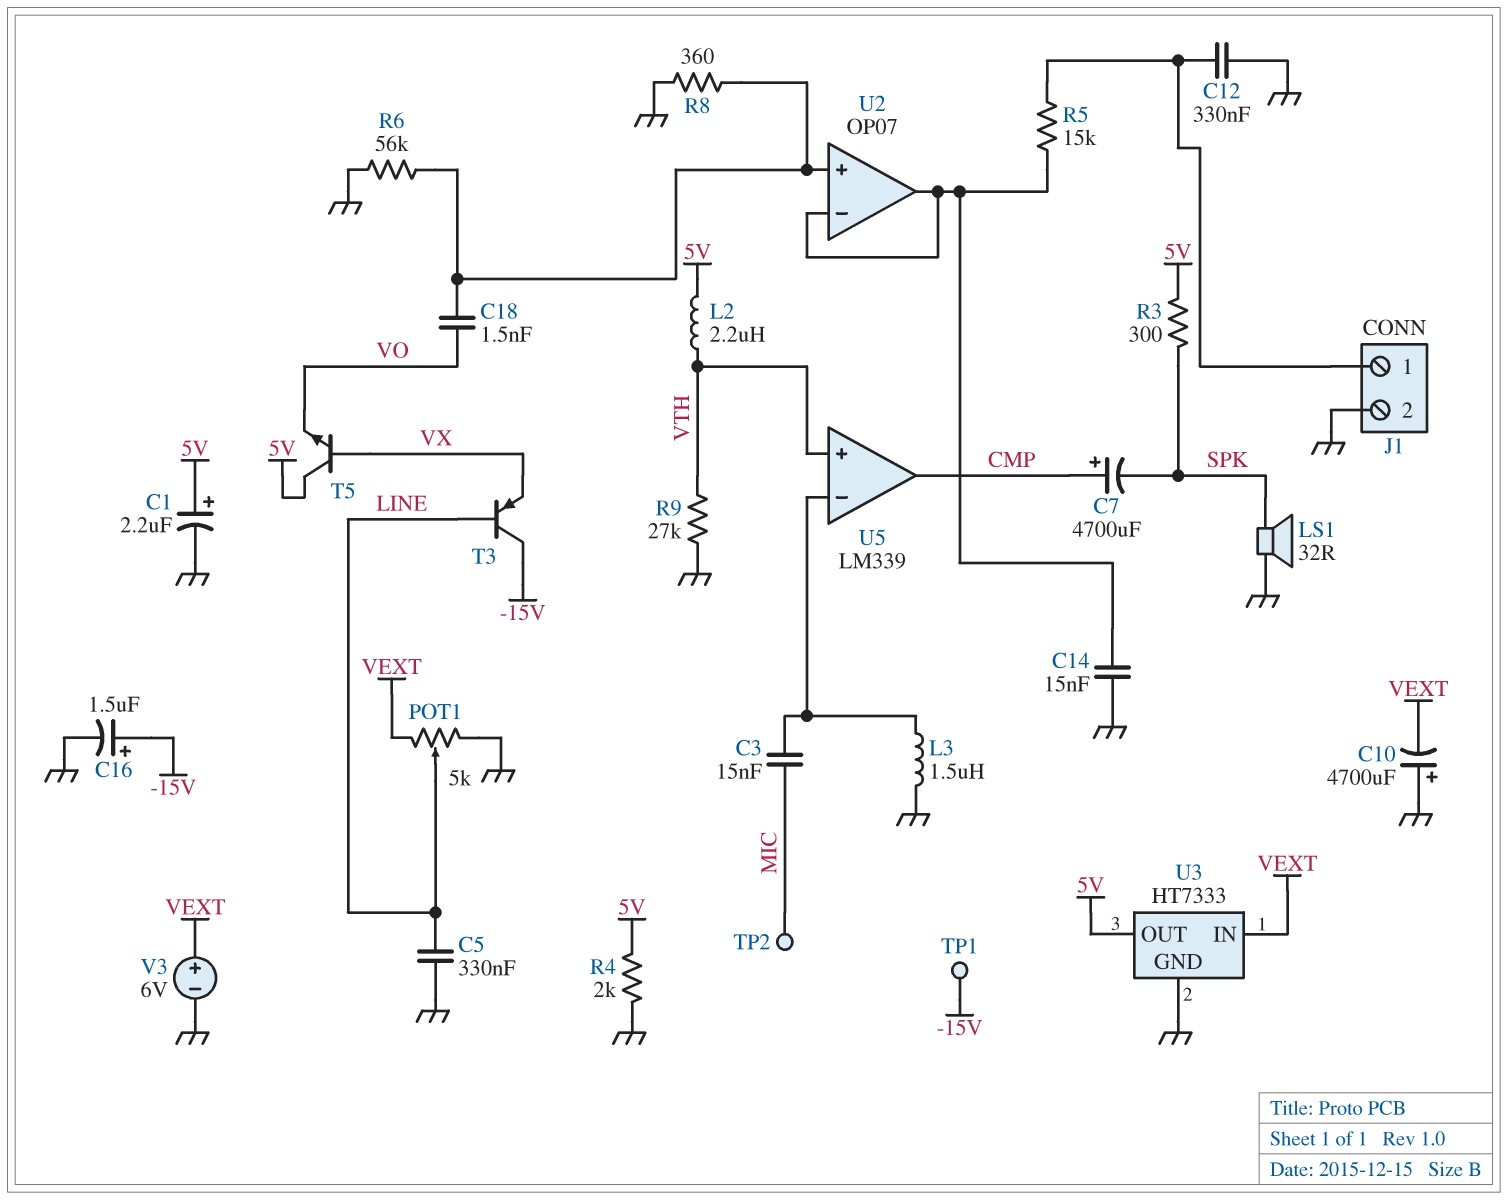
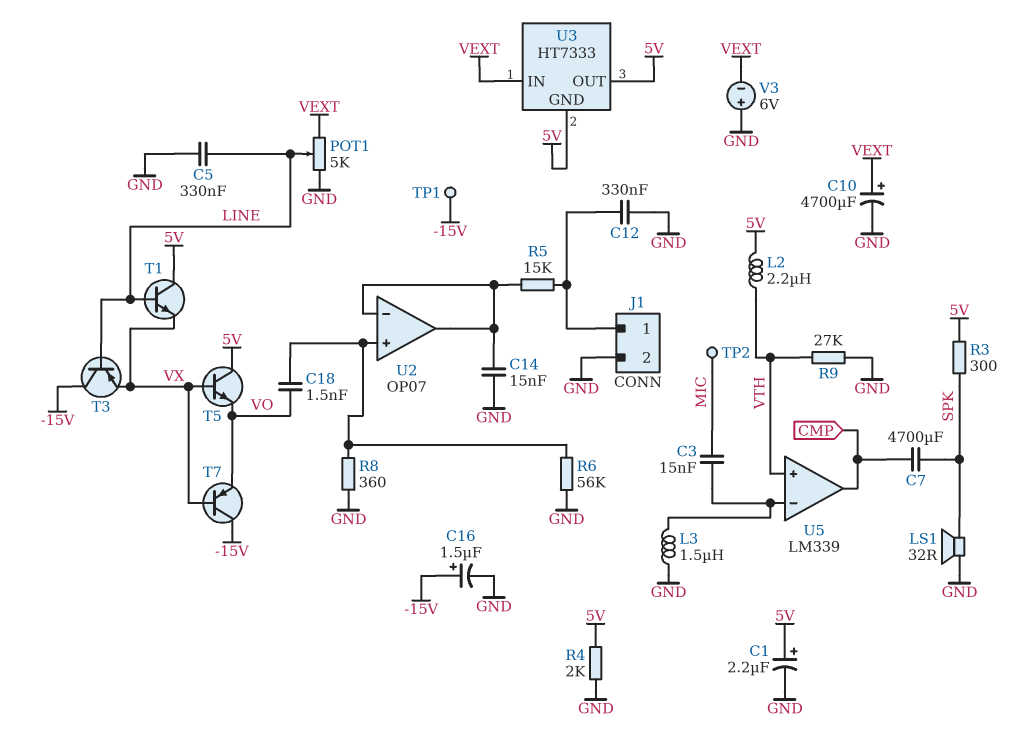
C7: 4700uF (plus CMP, minus SPK) -> 4700uF (CMP, SPK)
C10: 4700uF (plus GND, minus VEXT) -> 4700uF (plus VEXT, minus GND)
T1: none -> NPN (B LINE, C 5V, E VX)
T7: none -> PNP (B VX, C -15V, E VO)
U3 pin GND: GND -> 5V
V3: 6V (plus VEXT, minus GND) -> 6V (plus GND, minus VEXT)

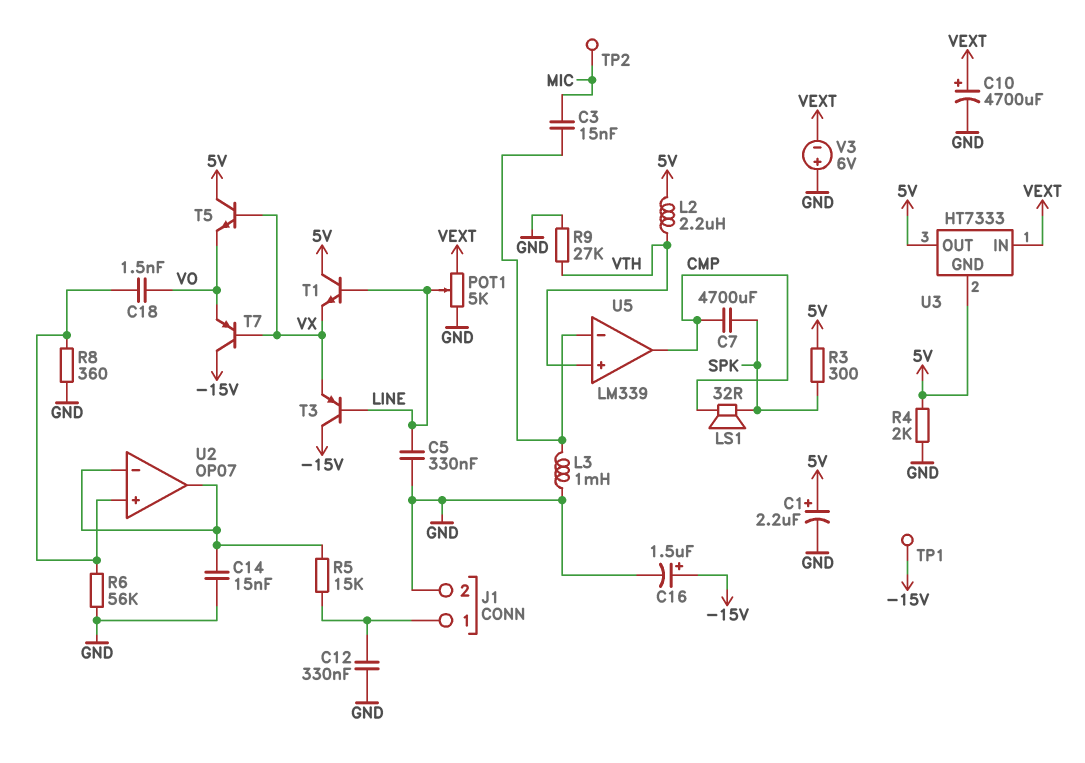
L3: 1.5uH (GND, U5/in-) -> 1mH (GND, U5/in-)
LS1: speaker 32R (GND, SPK) -> speaker 32R (CMP, SPK)

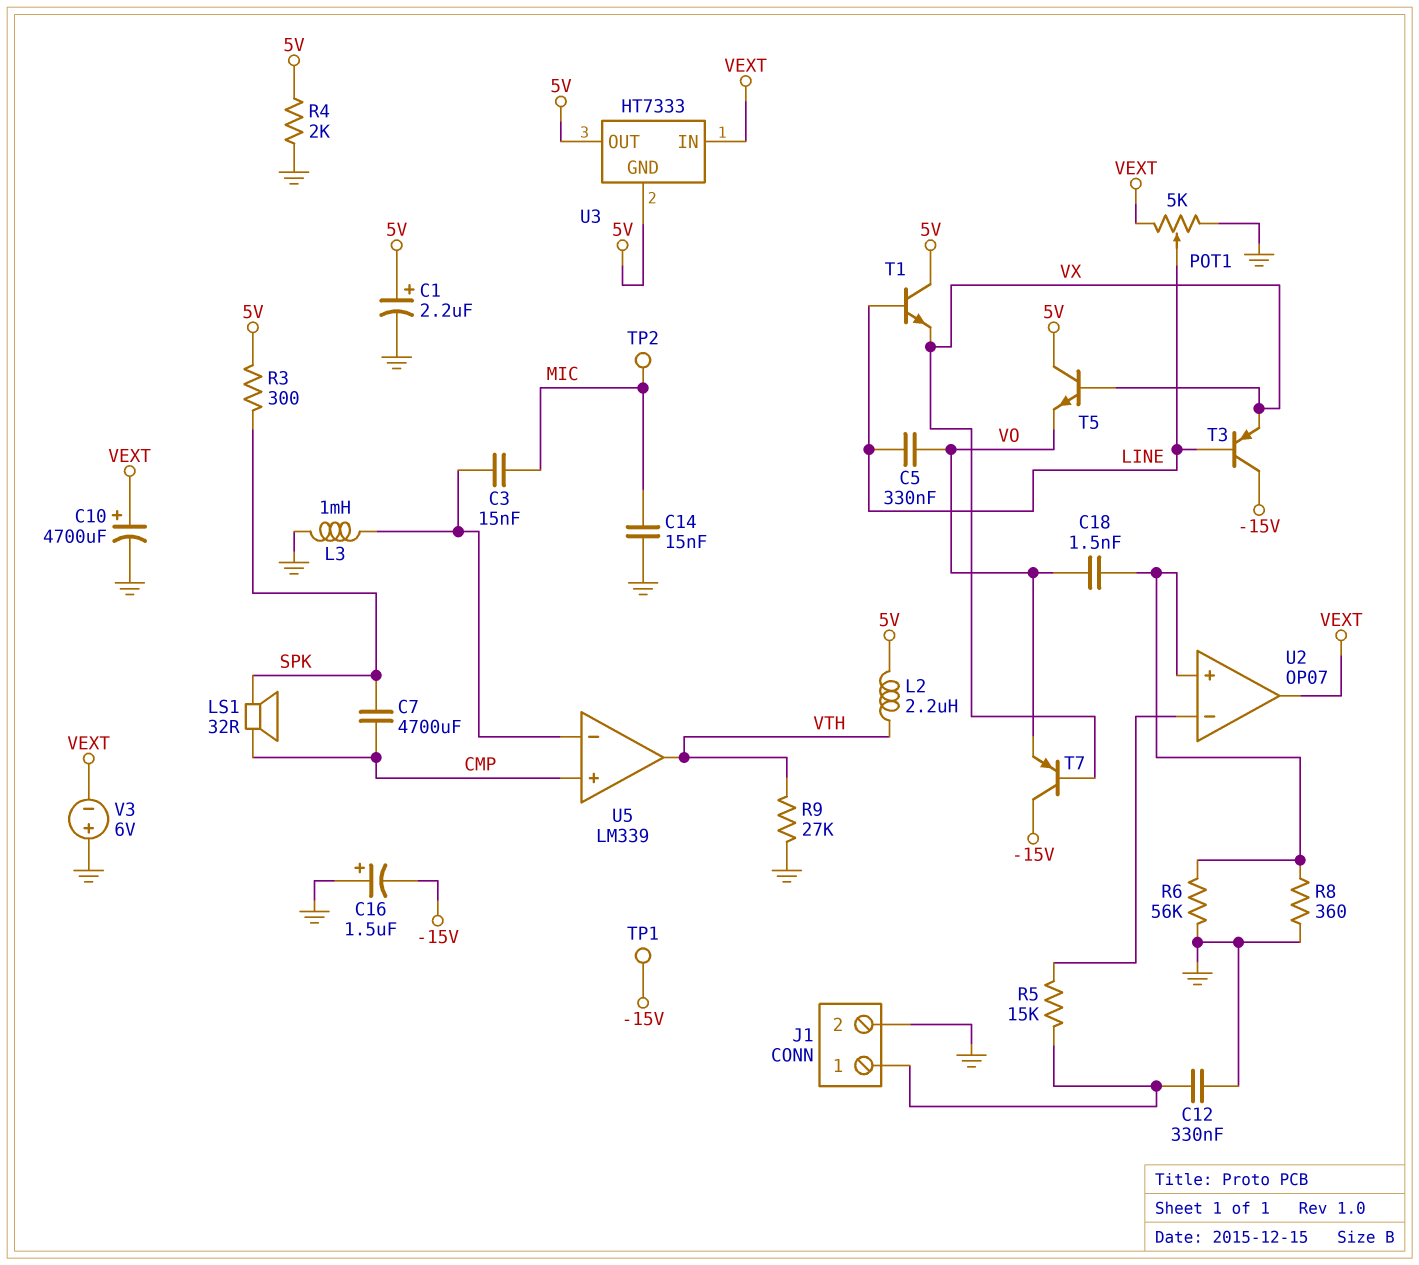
C5: 330nF (GND, LINE) -> 330nF (LINE, VO)
C14: 15nF (GND, U2/in-) -> 15nF (GND, MIC)
C16: 1.5uF (plus -15V, minus GND) -> 1.5uF (plus GND, minus -15V)
U2 pin out: U2/in- -> VEXT
U5 pin in+: VTH -> CMP
U5 pin out: CMP -> VTH

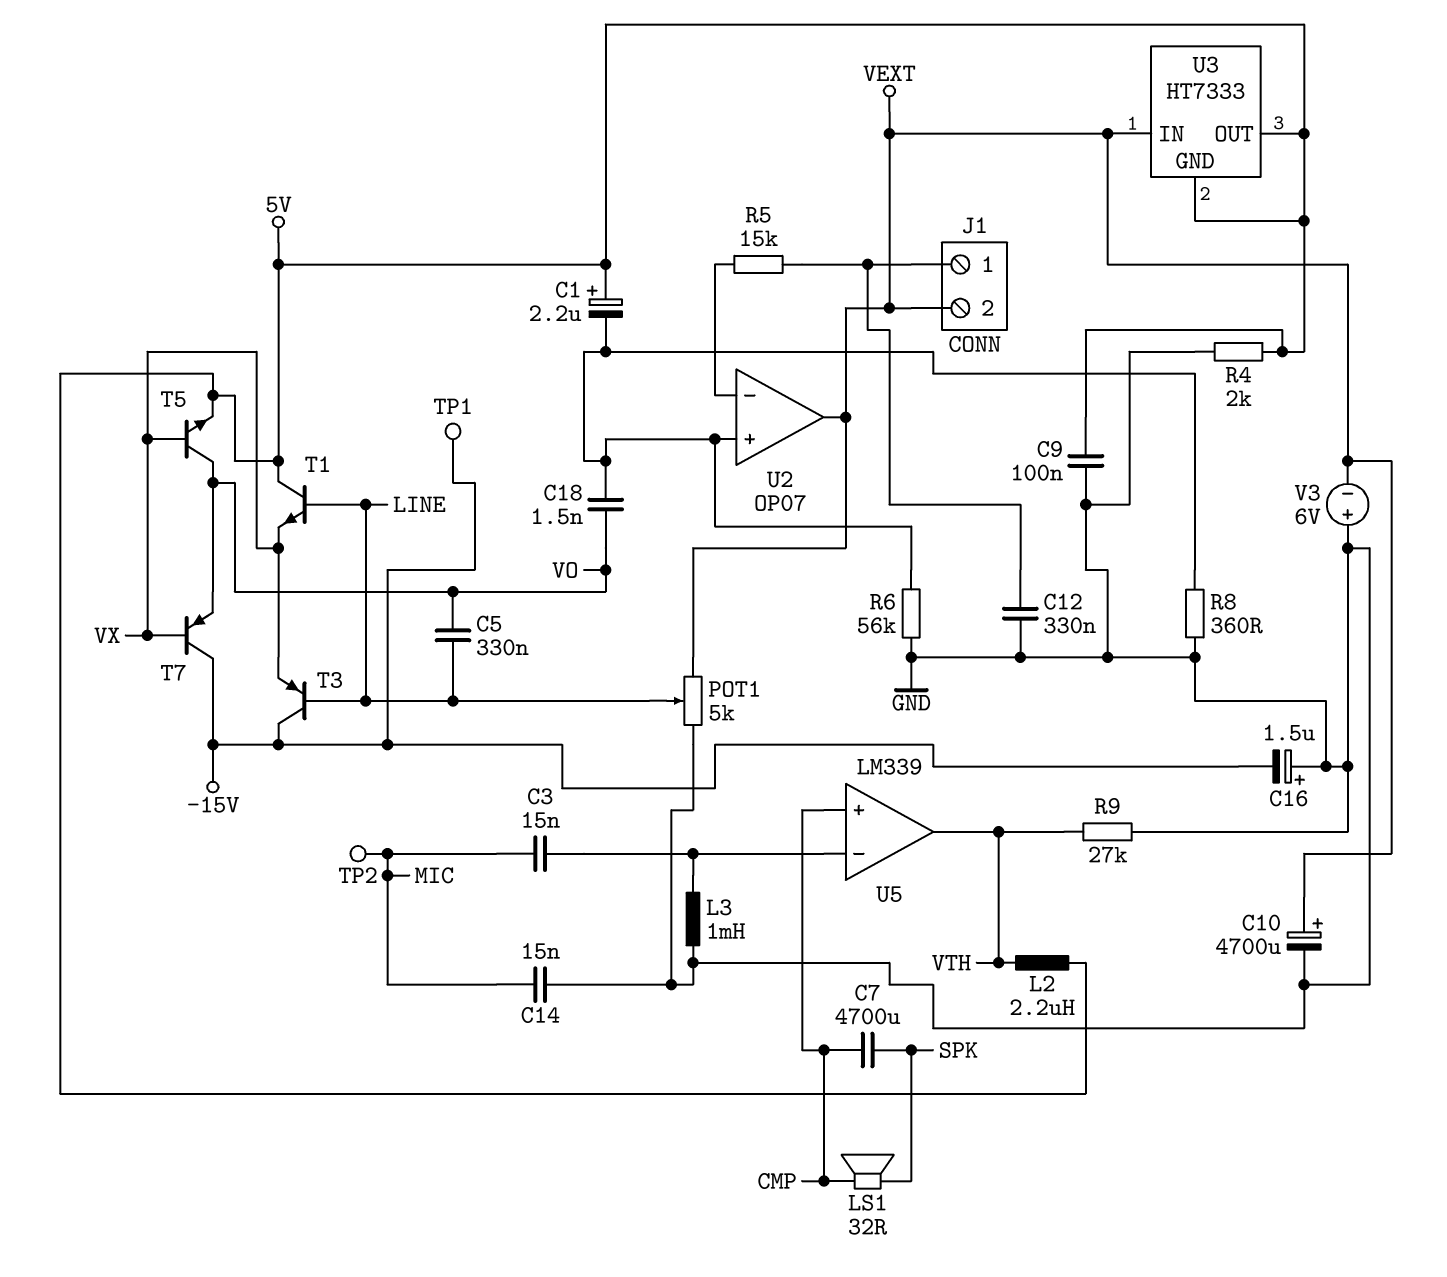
C1: 2.2uF (plus 5V, minus GND) -> 2.2uF (plus 5V, minus U2/in+)
C9: none -> 100nF (5V, GND)
J1 pin 2: GND -> VEXT
R3: 300 (5V, SPK) -> none
T5: NPN (B VX, C 5V, E VO) -> NPN (B VX, C VO, E 5V)

